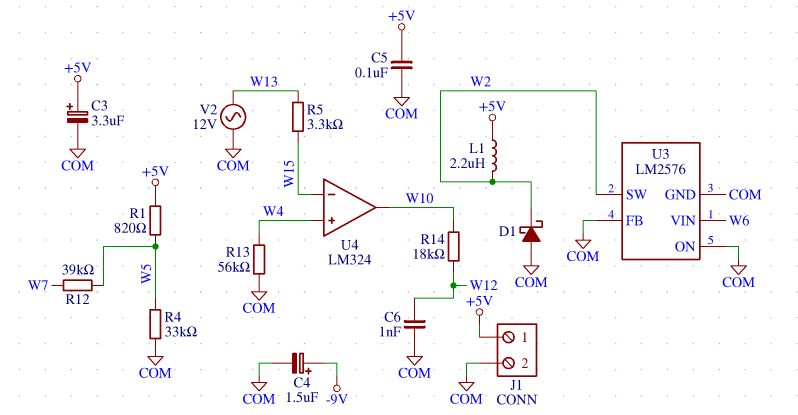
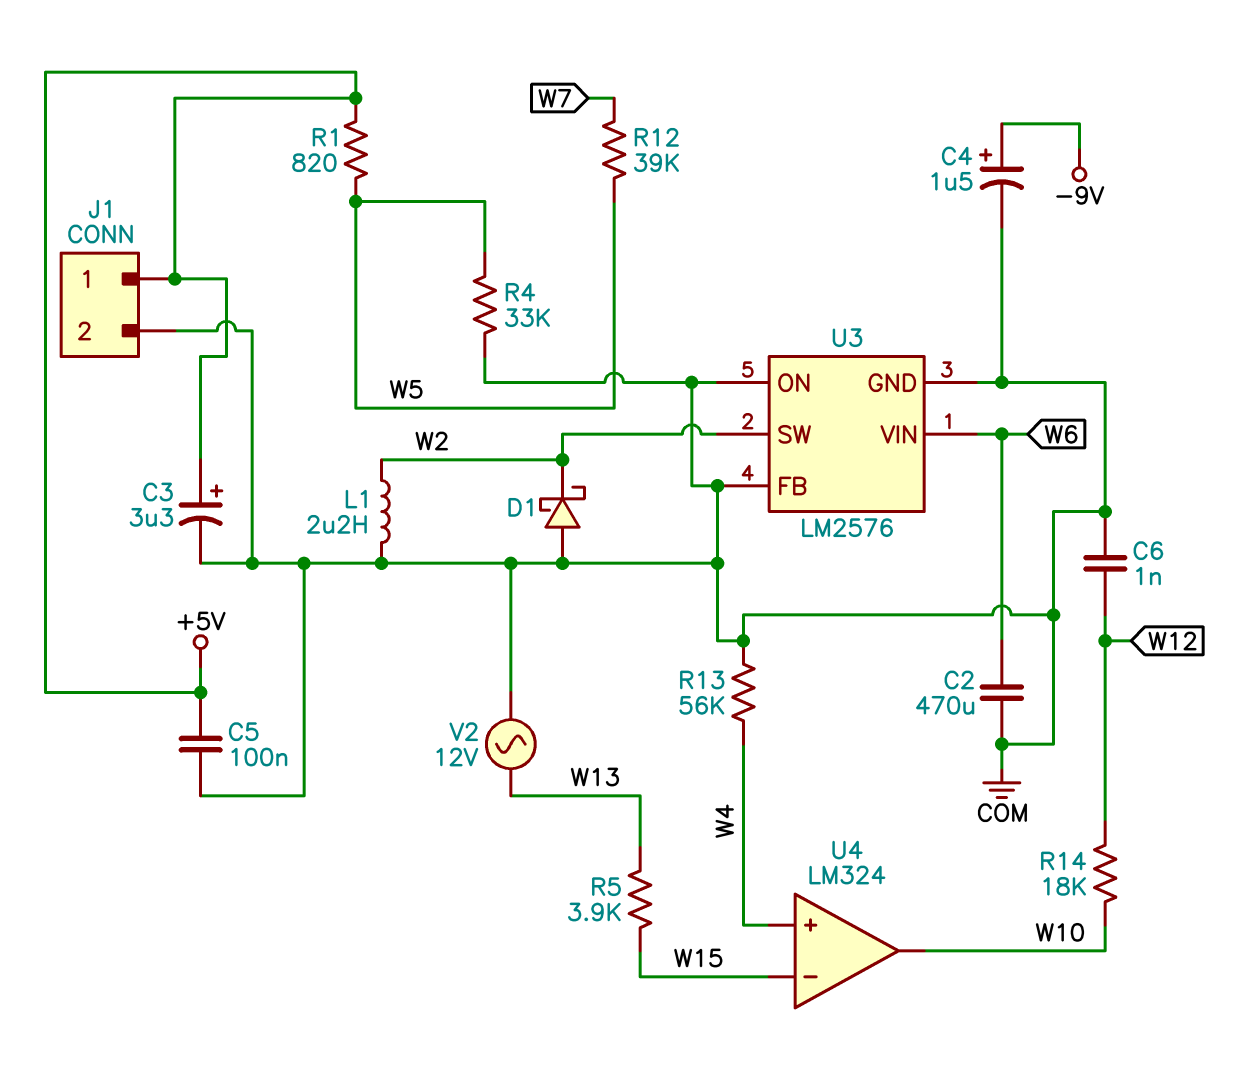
C2: none -> 470uF (COM, W6)
L1: 2.2uH (+5V, W2) -> 2.2uH (COM, W2)
R5: 3.3k (W13, W15) -> 3.9k (W13, W15)

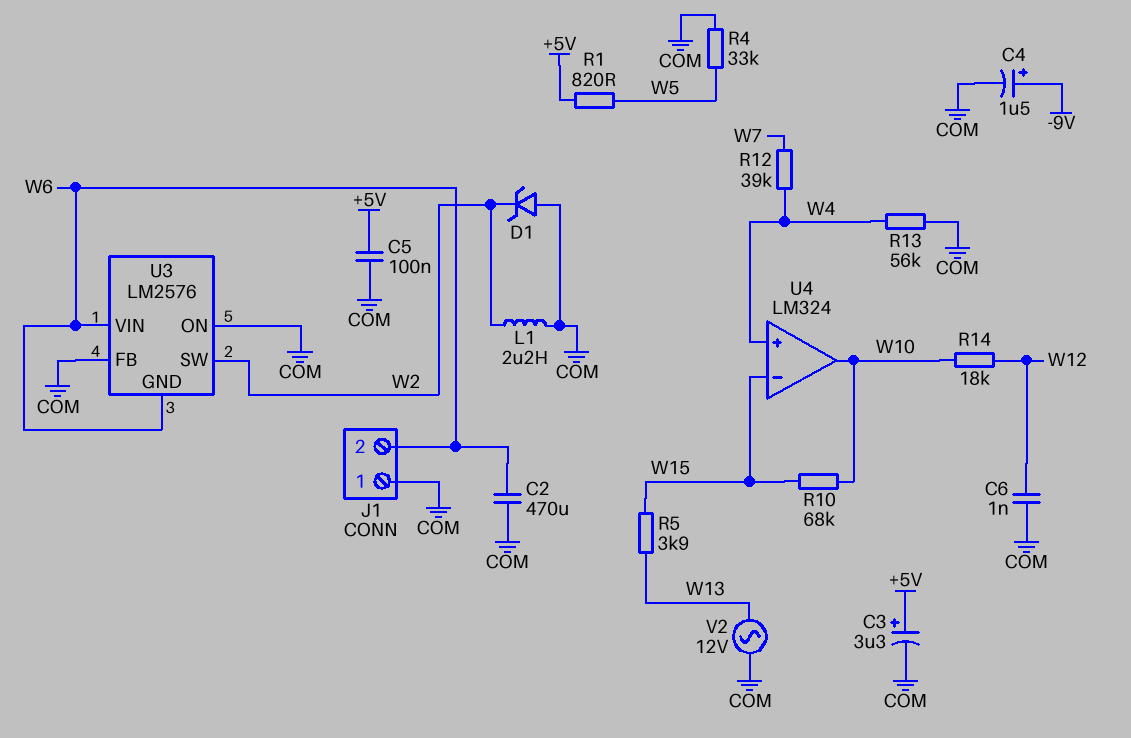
D1: schottky (A COM, K W2) -> zener (A COM, K W2)
J1 pin 1: +5V -> COM
J1 pin 2: COM -> W6
R10: none -> 68k (W10, W15)
R12: 39k (W5, W7) -> 39k (W4, W7)
U3 pin GND: COM -> W6

